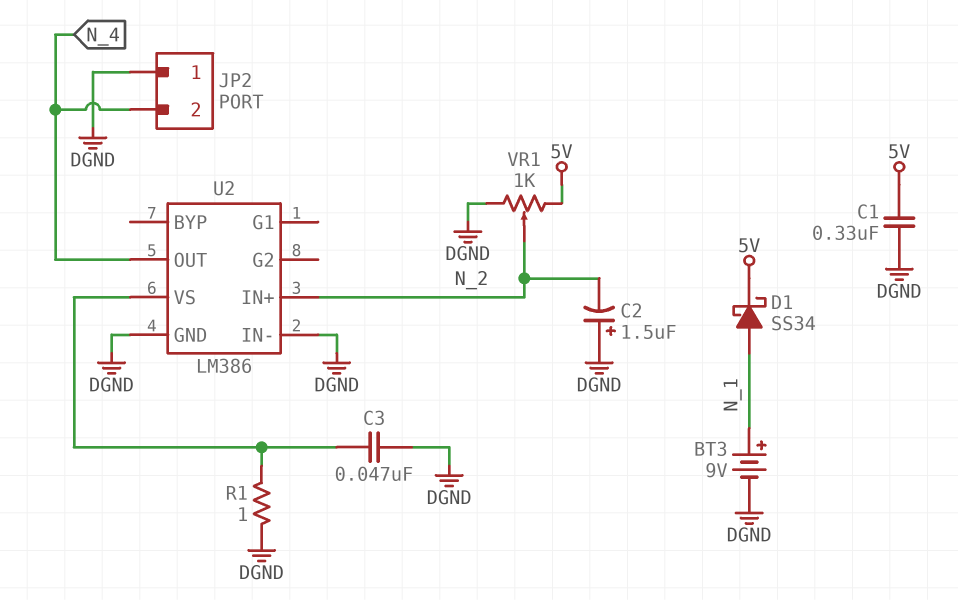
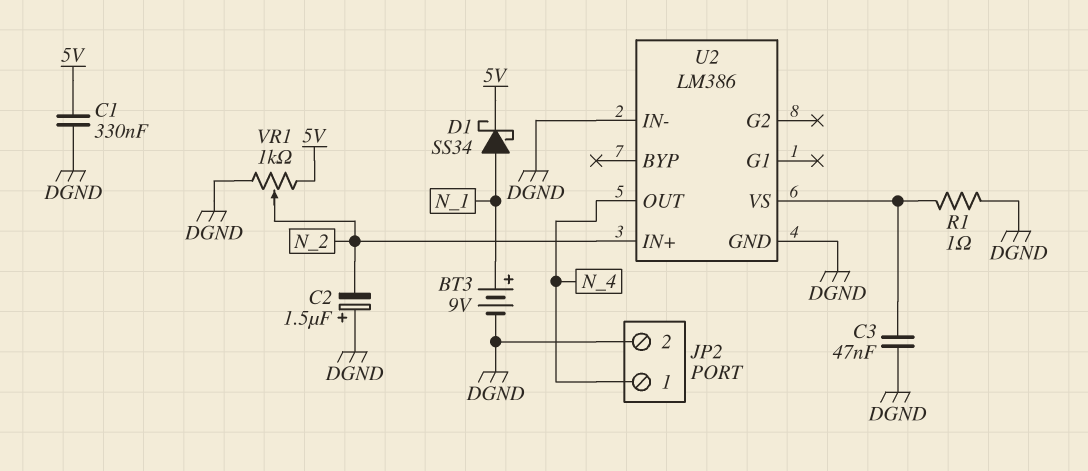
JP2 pin 1: DGND -> N_4
JP2 pin 2: N_4 -> DGND

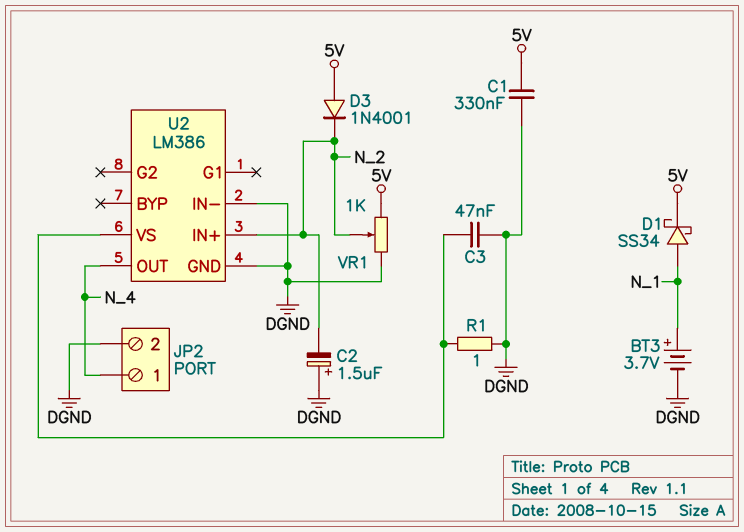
BT3: 9V (plus N_1, minus DGND) -> 3.7V (plus N_1, minus DGND)
D3: none -> diode 1N4001 (A 5V, K N_2)

